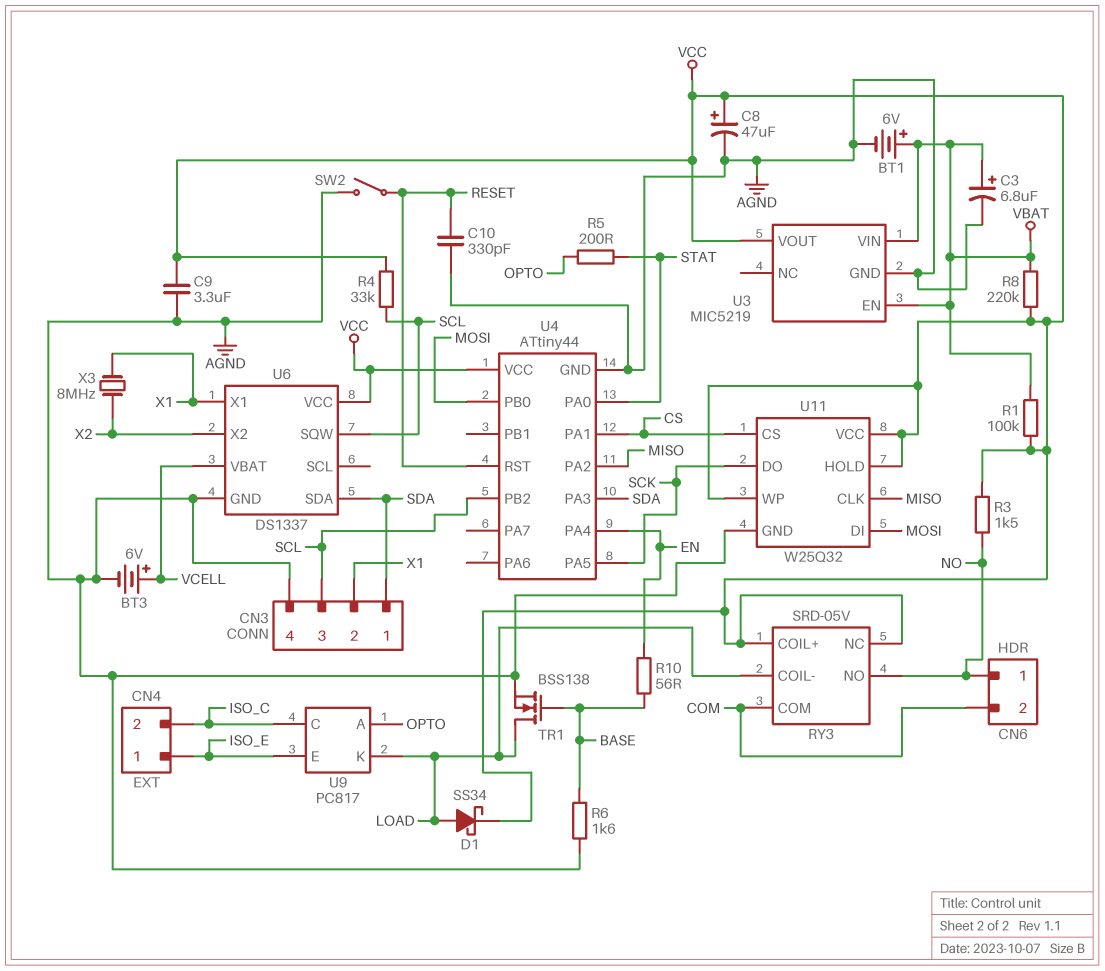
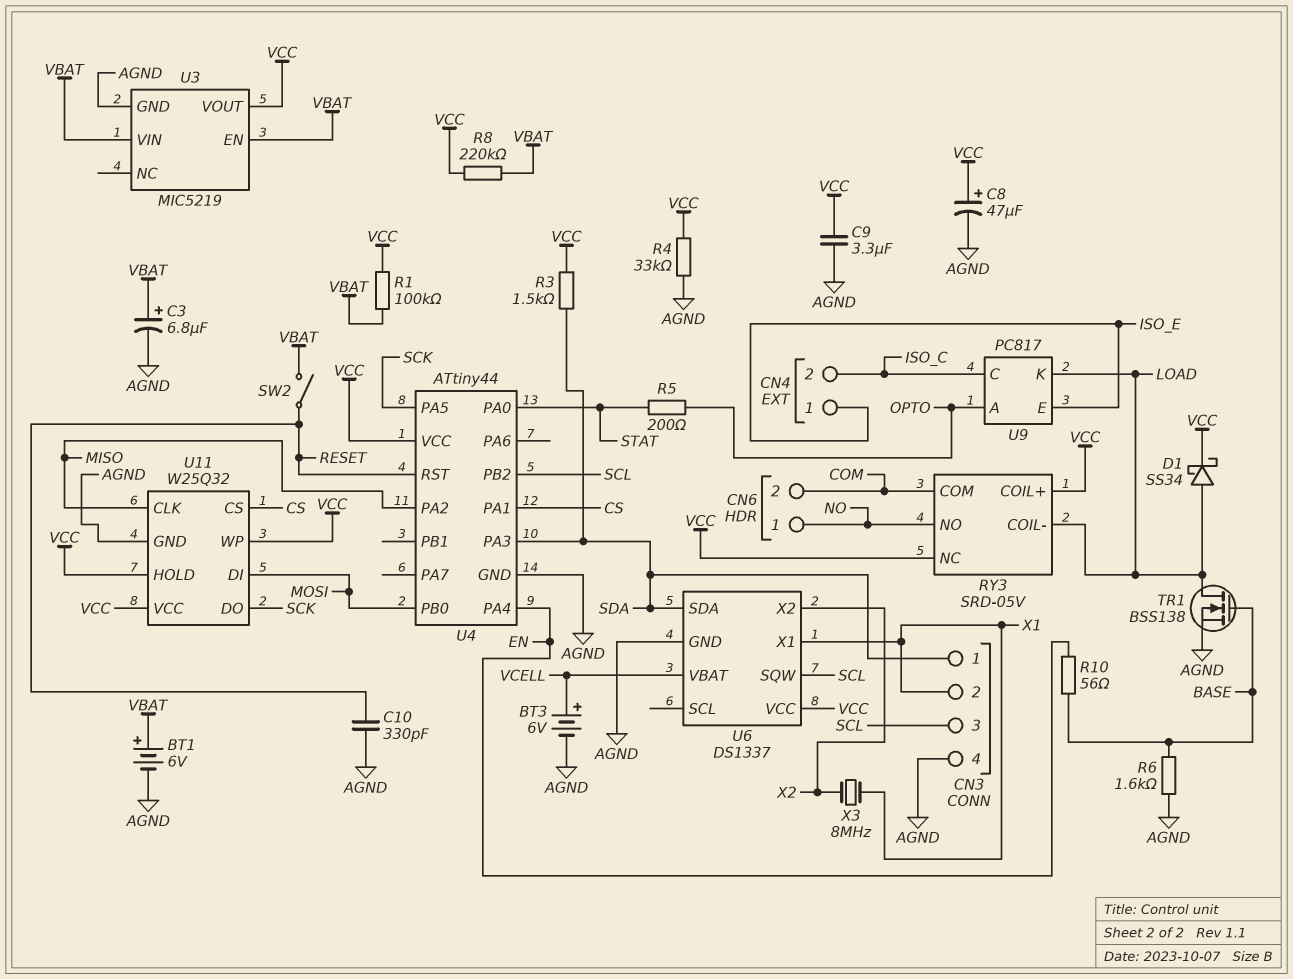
R3: 1.5k (NO, VCC) -> 1.5k (SDA, VCC)
R4: 33k (SCL, VCC) -> 33k (AGND, VCC)
SW2: switch (AGND, RESET) -> switch (RESET, VBAT)

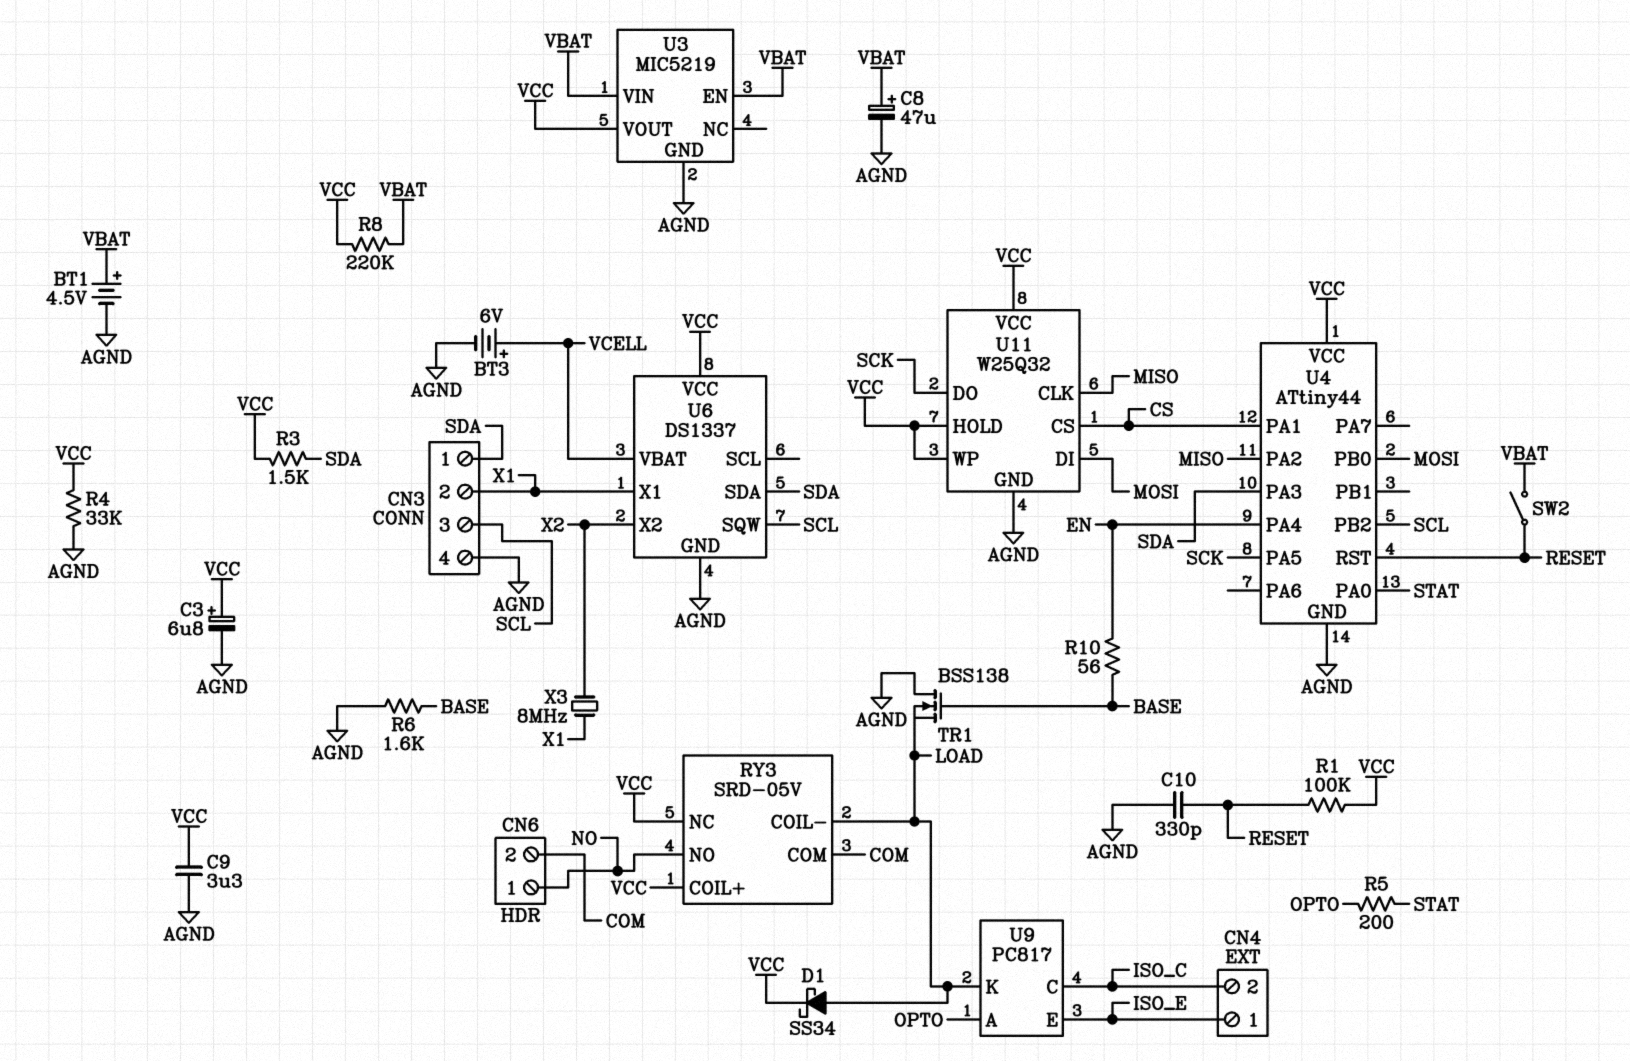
BT1: 6V (plus VBAT, minus AGND) -> 4.5V (plus VBAT, minus AGND)
C3: 6.8uF (plus VBAT, minus AGND) -> 6.8uF (plus VCC, minus AGND)
C8: 47uF (plus VCC, minus AGND) -> 47uF (plus VBAT, minus AGND)
R1: 100k (VBAT, VCC) -> 100k (RESET, VCC)
TR1: NMOS BSS138 (G BASE, D LOAD, S AGND) -> NMOS BSS138 (G BASE, D AGND, S LOAD)

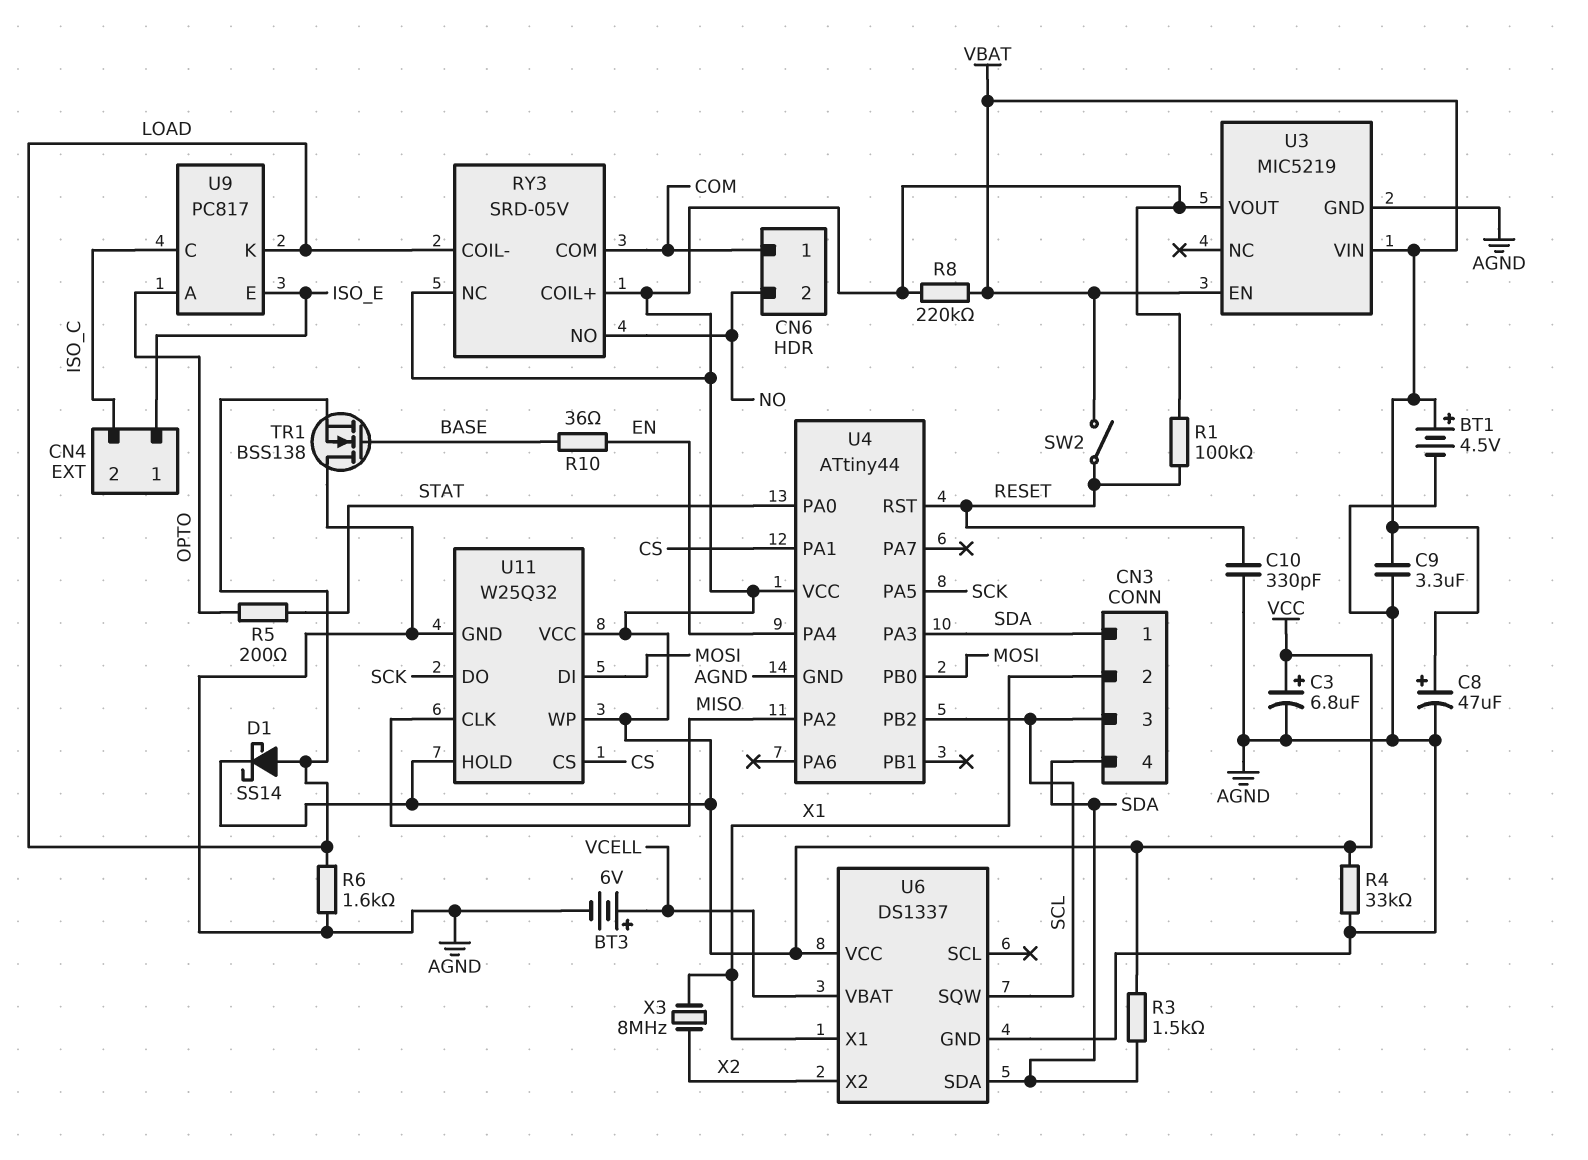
C9: 3.3uF (AGND, VCC) -> 3.3uF (AGND, VBAT)
CN3 pin 4: AGND -> SDA
CN6 pin 1: NO -> COM
CN6 pin 2: COM -> NO
D1: schottky SS34 (A LOAD, K VCC) -> schottky SS14 (A LOAD, K VCC)
R6: 1.6k (AGND, BASE) -> 1.6k (AGND, LOAD)
R10: 56 (BASE, EN) -> 36 (BASE, EN)

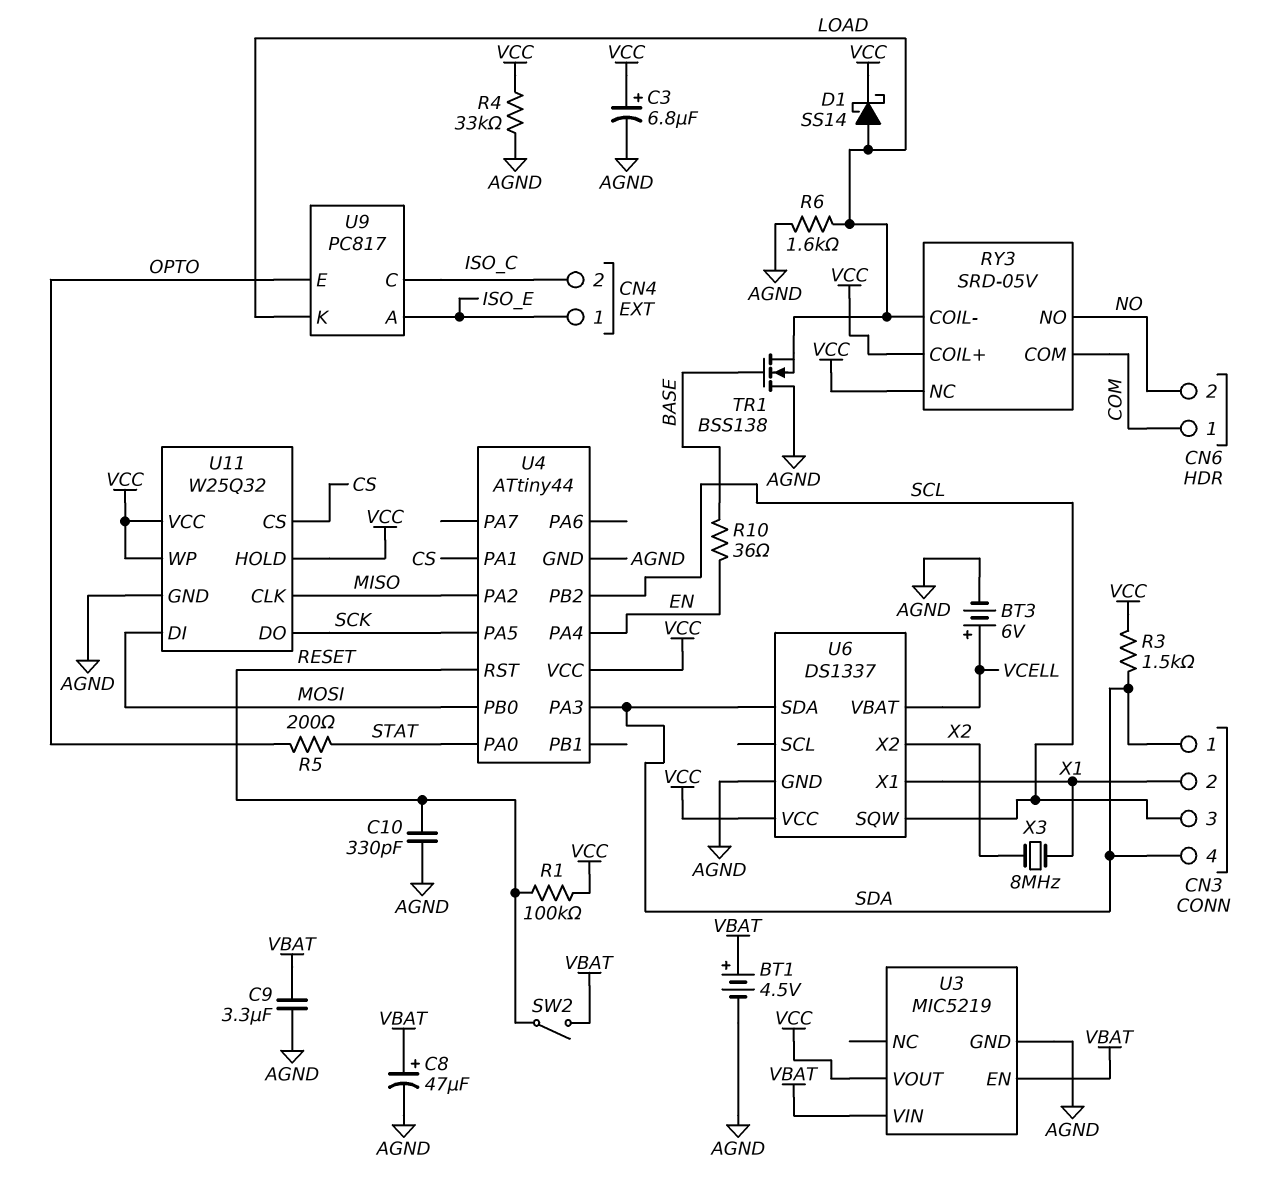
R8: 220k (VBAT, VCC) -> none
U9 pin A: OPTO -> ISO_E
U9 pin E: ISO_E -> OPTO

